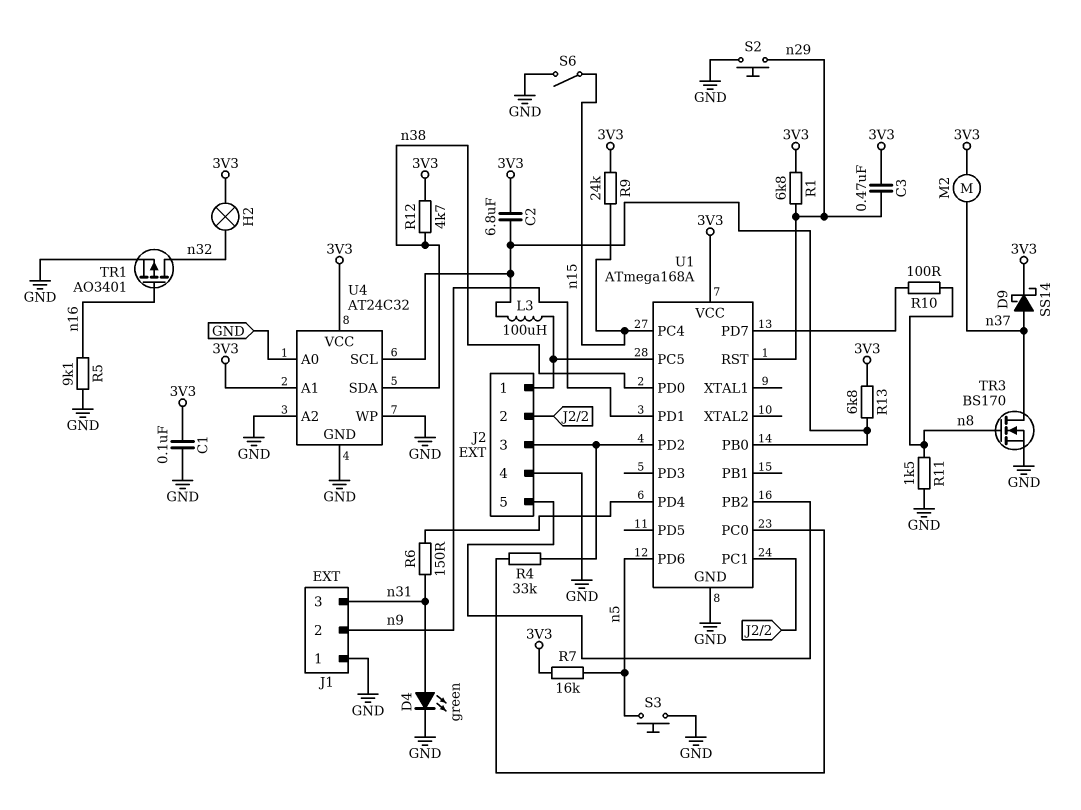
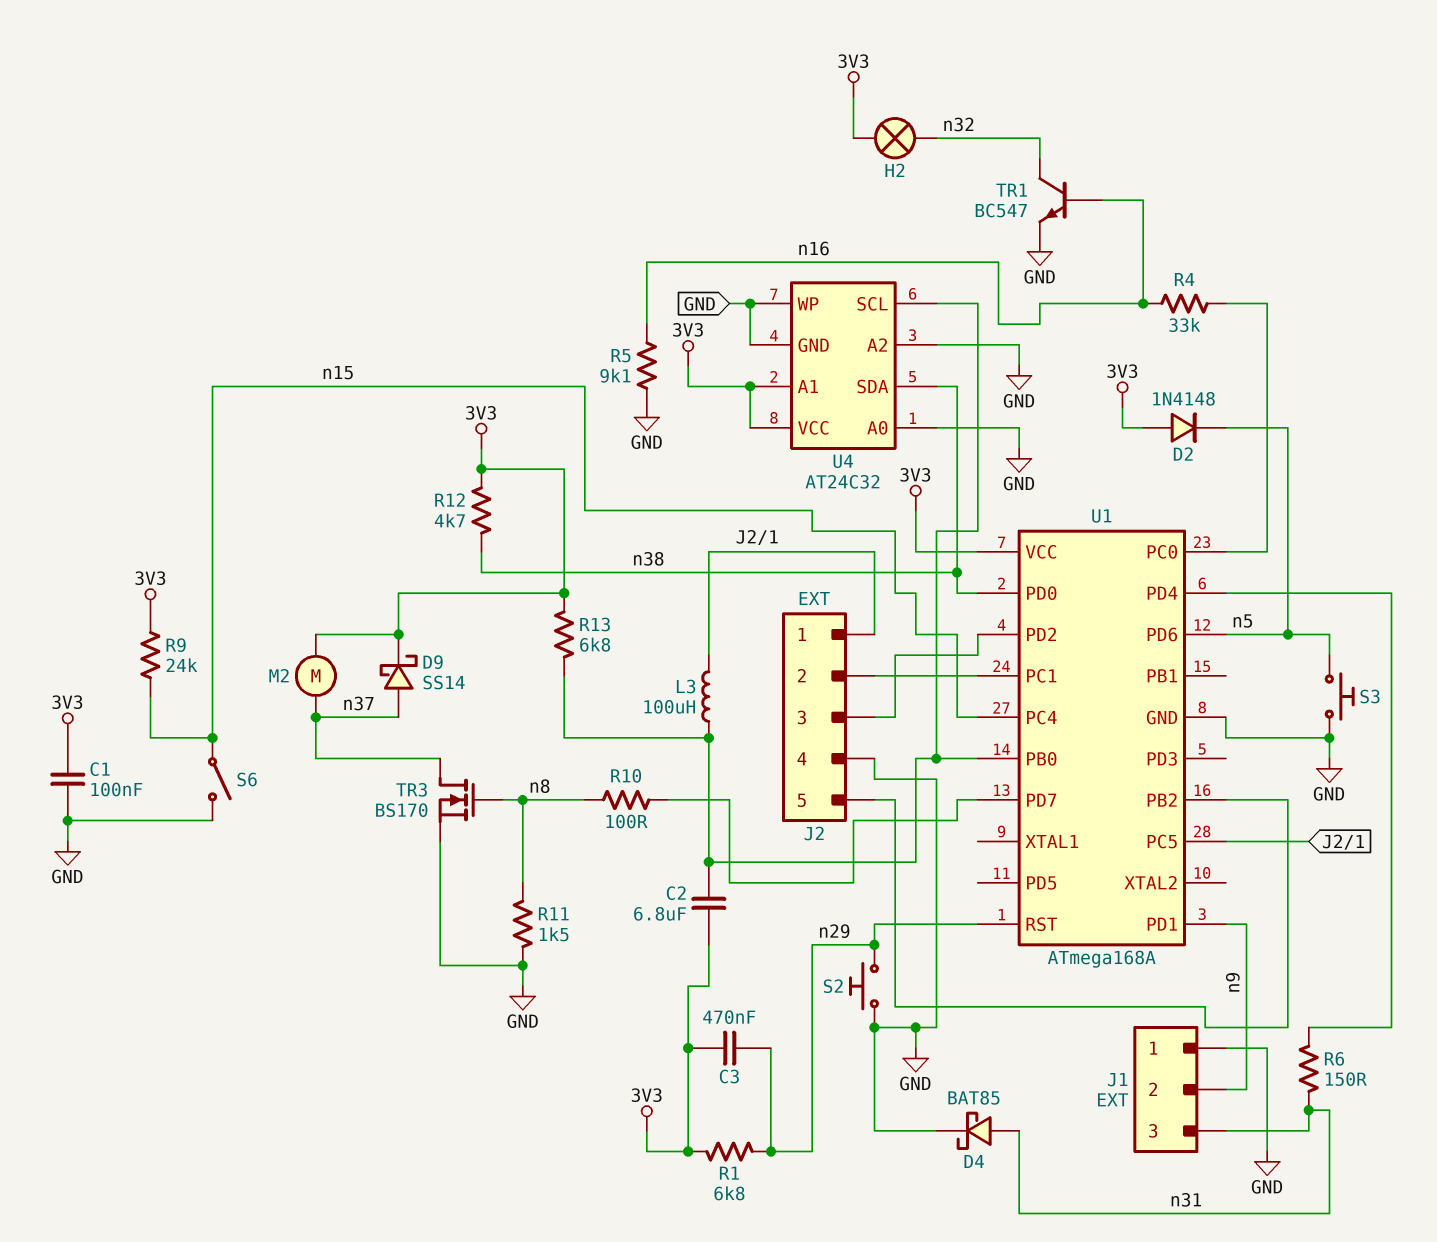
D2: none -> diode 1N4148 (A 3V3, K n5)
D4: LED green (A n31, K GND) -> schottky BAT85 (A n31, K GND)
R4: 33k (J2/3, U1/PC0) -> 33k (U1/PC0, n16)
R7: 16k (3V3, n5) -> none
TR1: PMOS AO3401 (G n16, D n32, S GND) -> NPN BC547 (B n16, C n32, E GND)

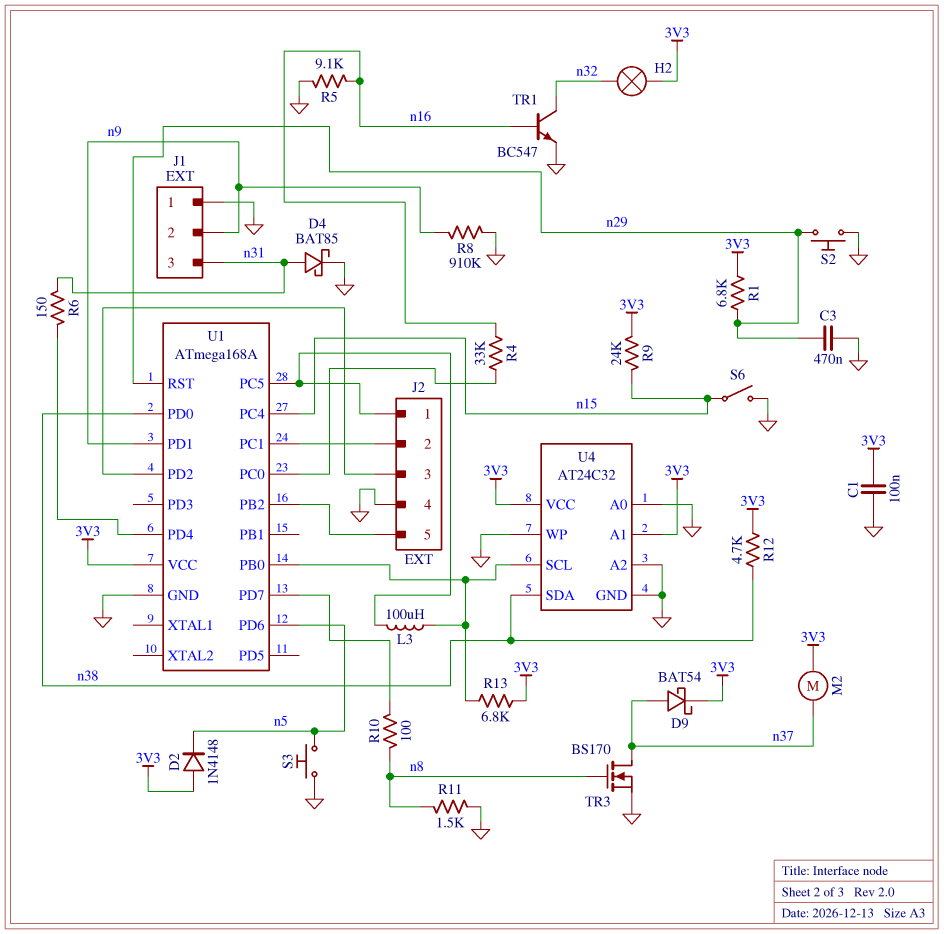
C2: 6.8uF (3V3, U1/PB0) -> none
C3: 470nF (3V3, n29) -> 470nF (GND, n29)
D9: schottky SS14 (A n37, K 3V3) -> schottky BAT54 (A n37, K 3V3)
R8: none -> 910k (GND, n9)

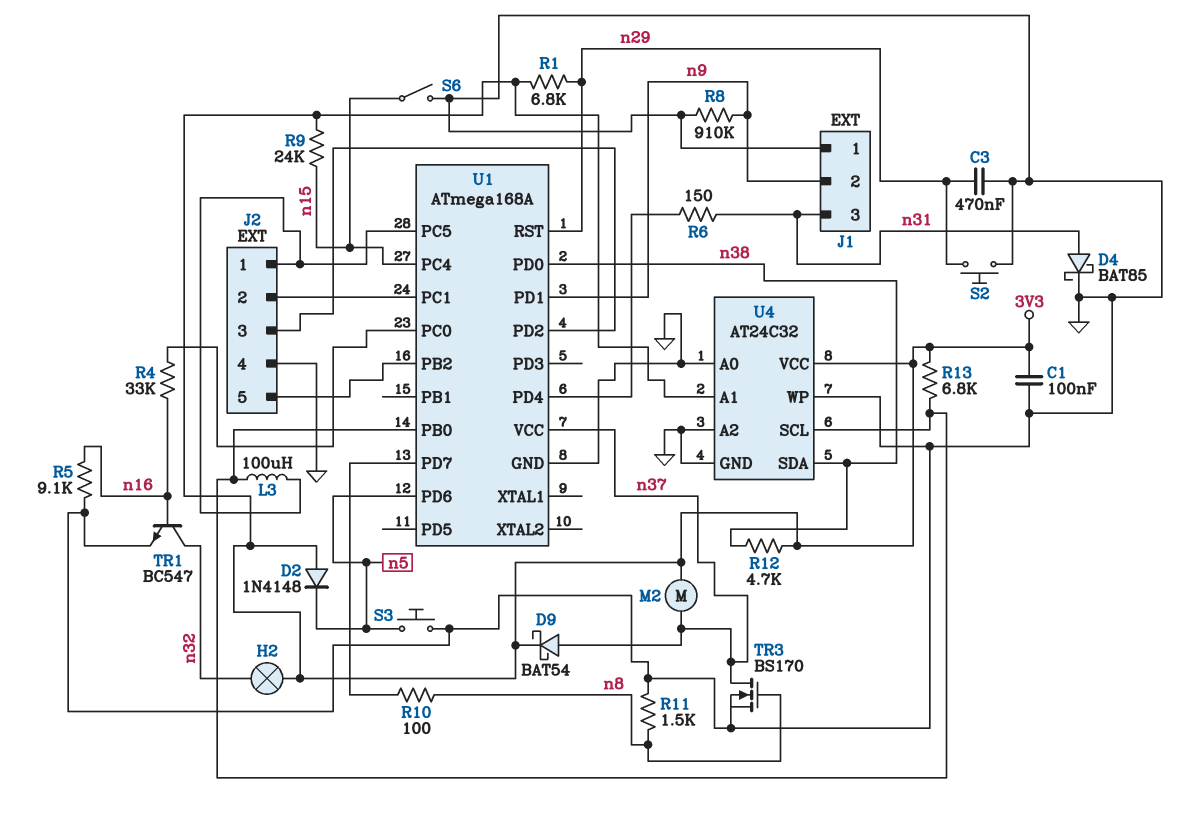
U1 pin VCC: 3V3 -> n37

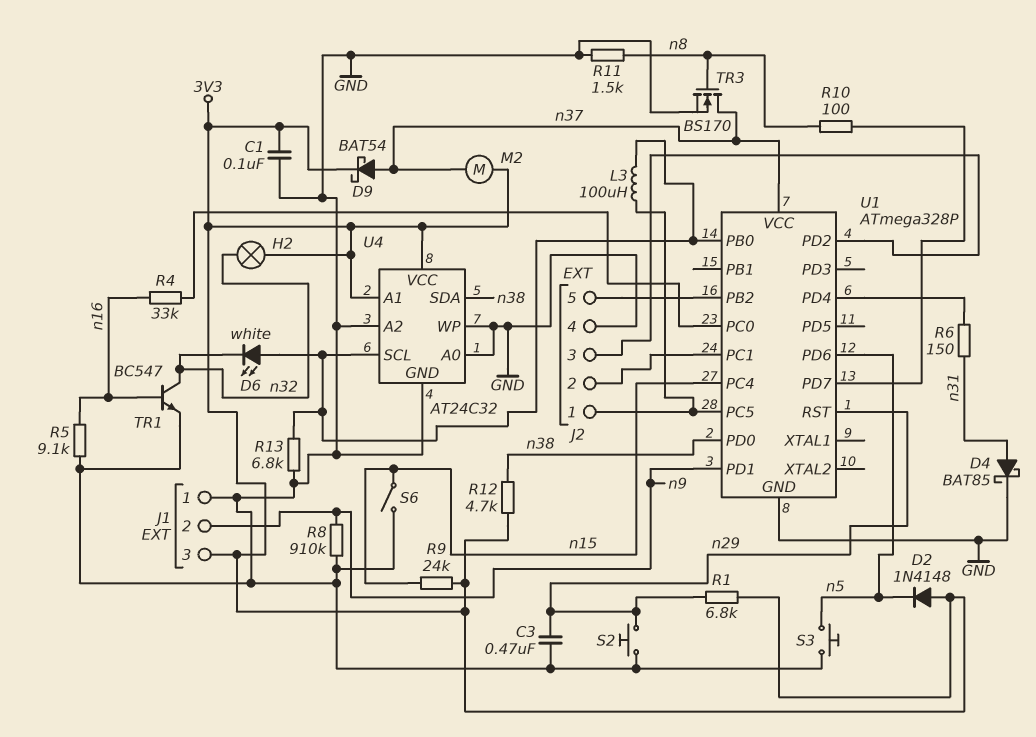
D6: none -> LED white (A U1/PB0, K n32)
J1 pin 3: n31 -> 3V3
R13: 6.8k (3V3, U1/PB0) -> 6.8k (GND, U1/PB0)
U1: ATmega168A -> ATmega328P

